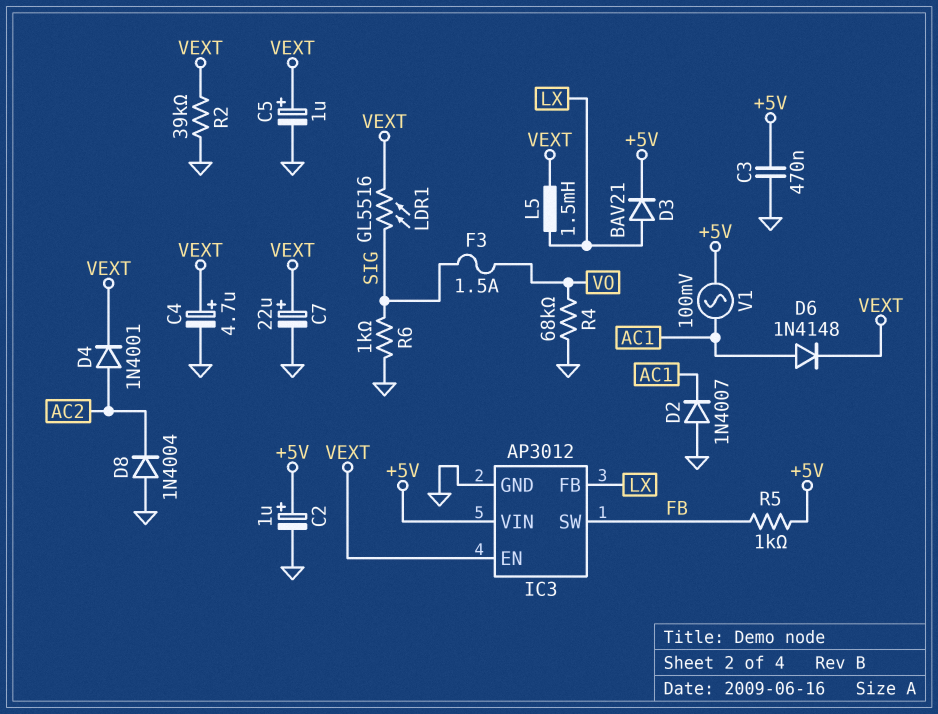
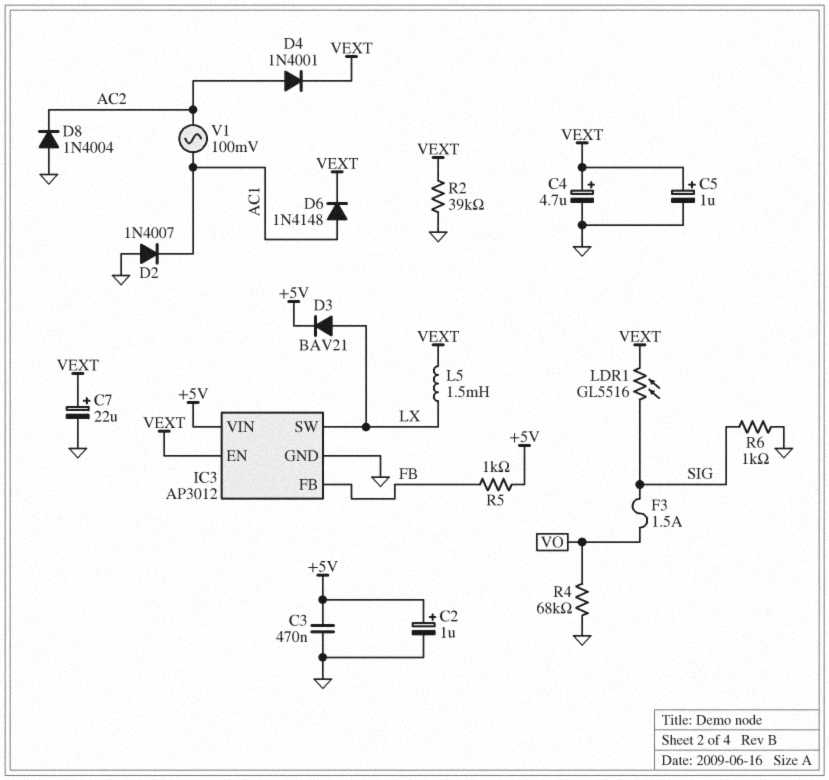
IC3 pin FB: LX -> FB
IC3 pin SW: FB -> LX
V1: AC 100mV (+5V, AC1) -> AC 100mV (AC1, AC2)

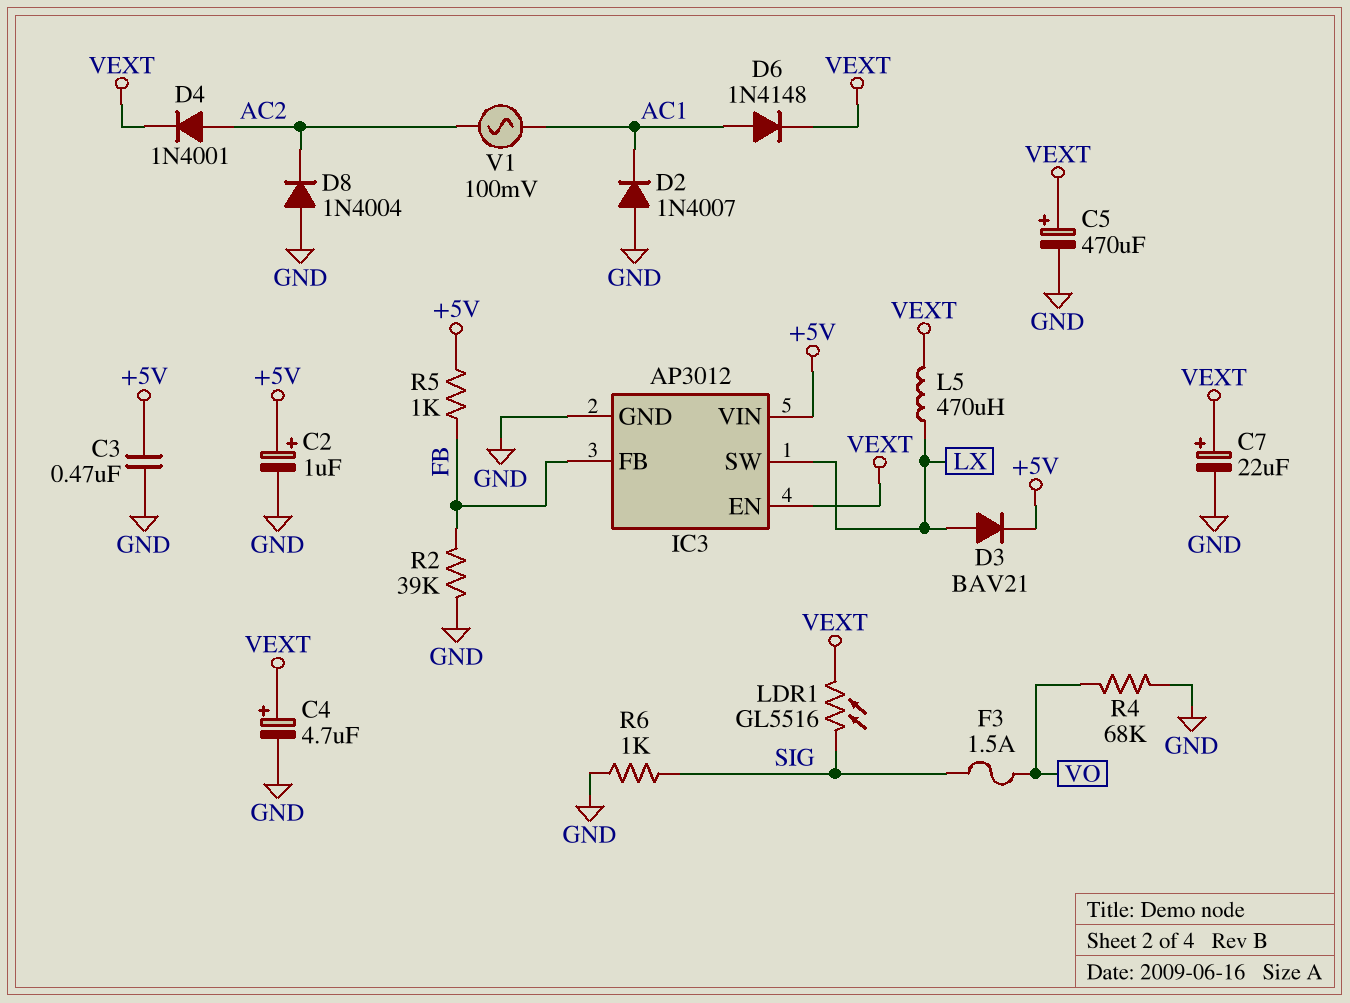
C5: 1uF (plus VEXT, minus GND) -> 470uF (plus VEXT, minus GND)
L5: 1.5mH (LX, VEXT) -> 470uH (LX, VEXT)
R2: 39k (GND, VEXT) -> 39k (FB, GND)

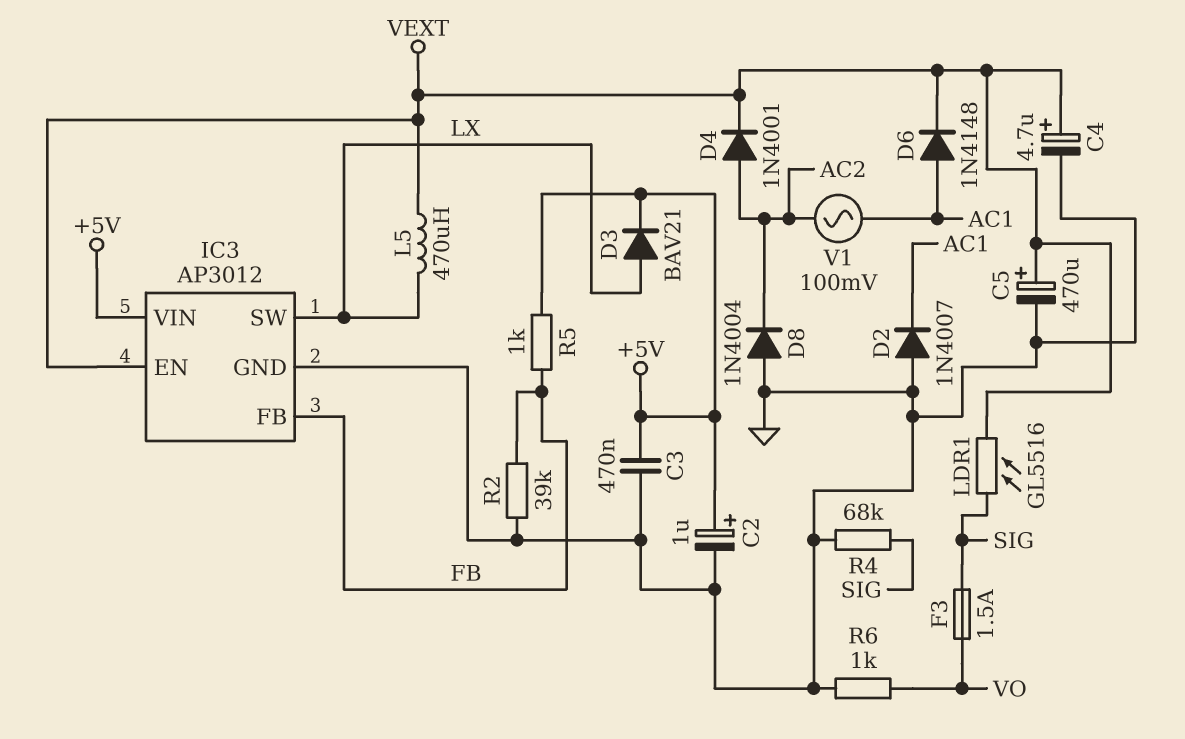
C7: 22uF (plus VEXT, minus GND) -> none
R4: 68k (GND, VO) -> 68k (GND, SIG)
R6: 1k (GND, SIG) -> 1k (GND, VO)

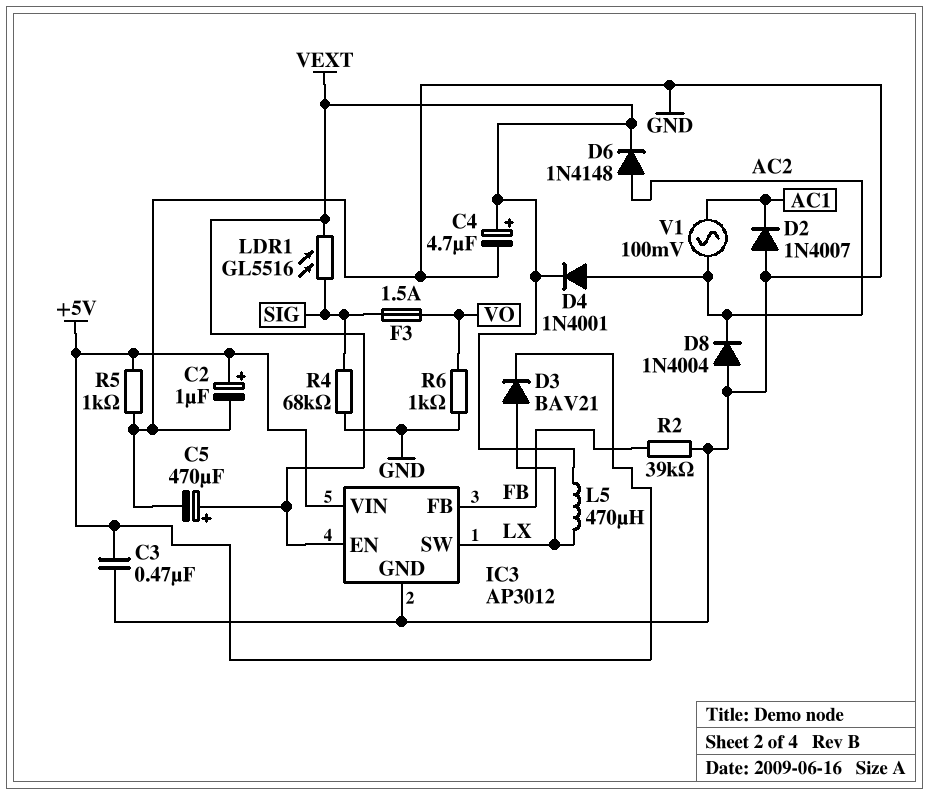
D6: diode 1N4148 (A AC1, K VEXT) -> diode 1N4148 (A AC2, K VEXT)
R5: 1k (+5V, FB) -> 1k (+5V, GND)

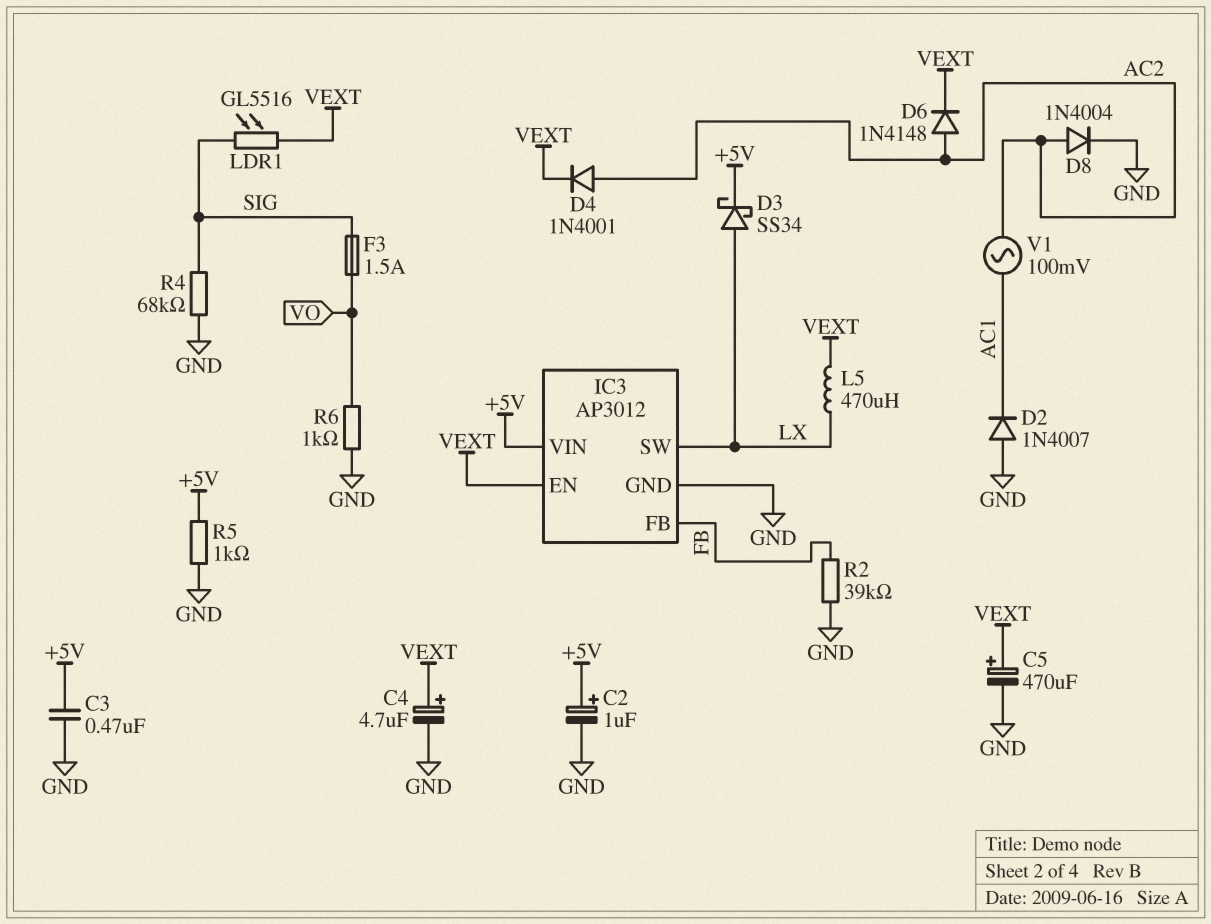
D3: diode BAV21 (A LX, K +5V) -> schottky SS34 (A LX, K +5V)
D8: diode 1N4004 (A GND, K AC2) -> diode 1N4004 (A AC2, K GND)

